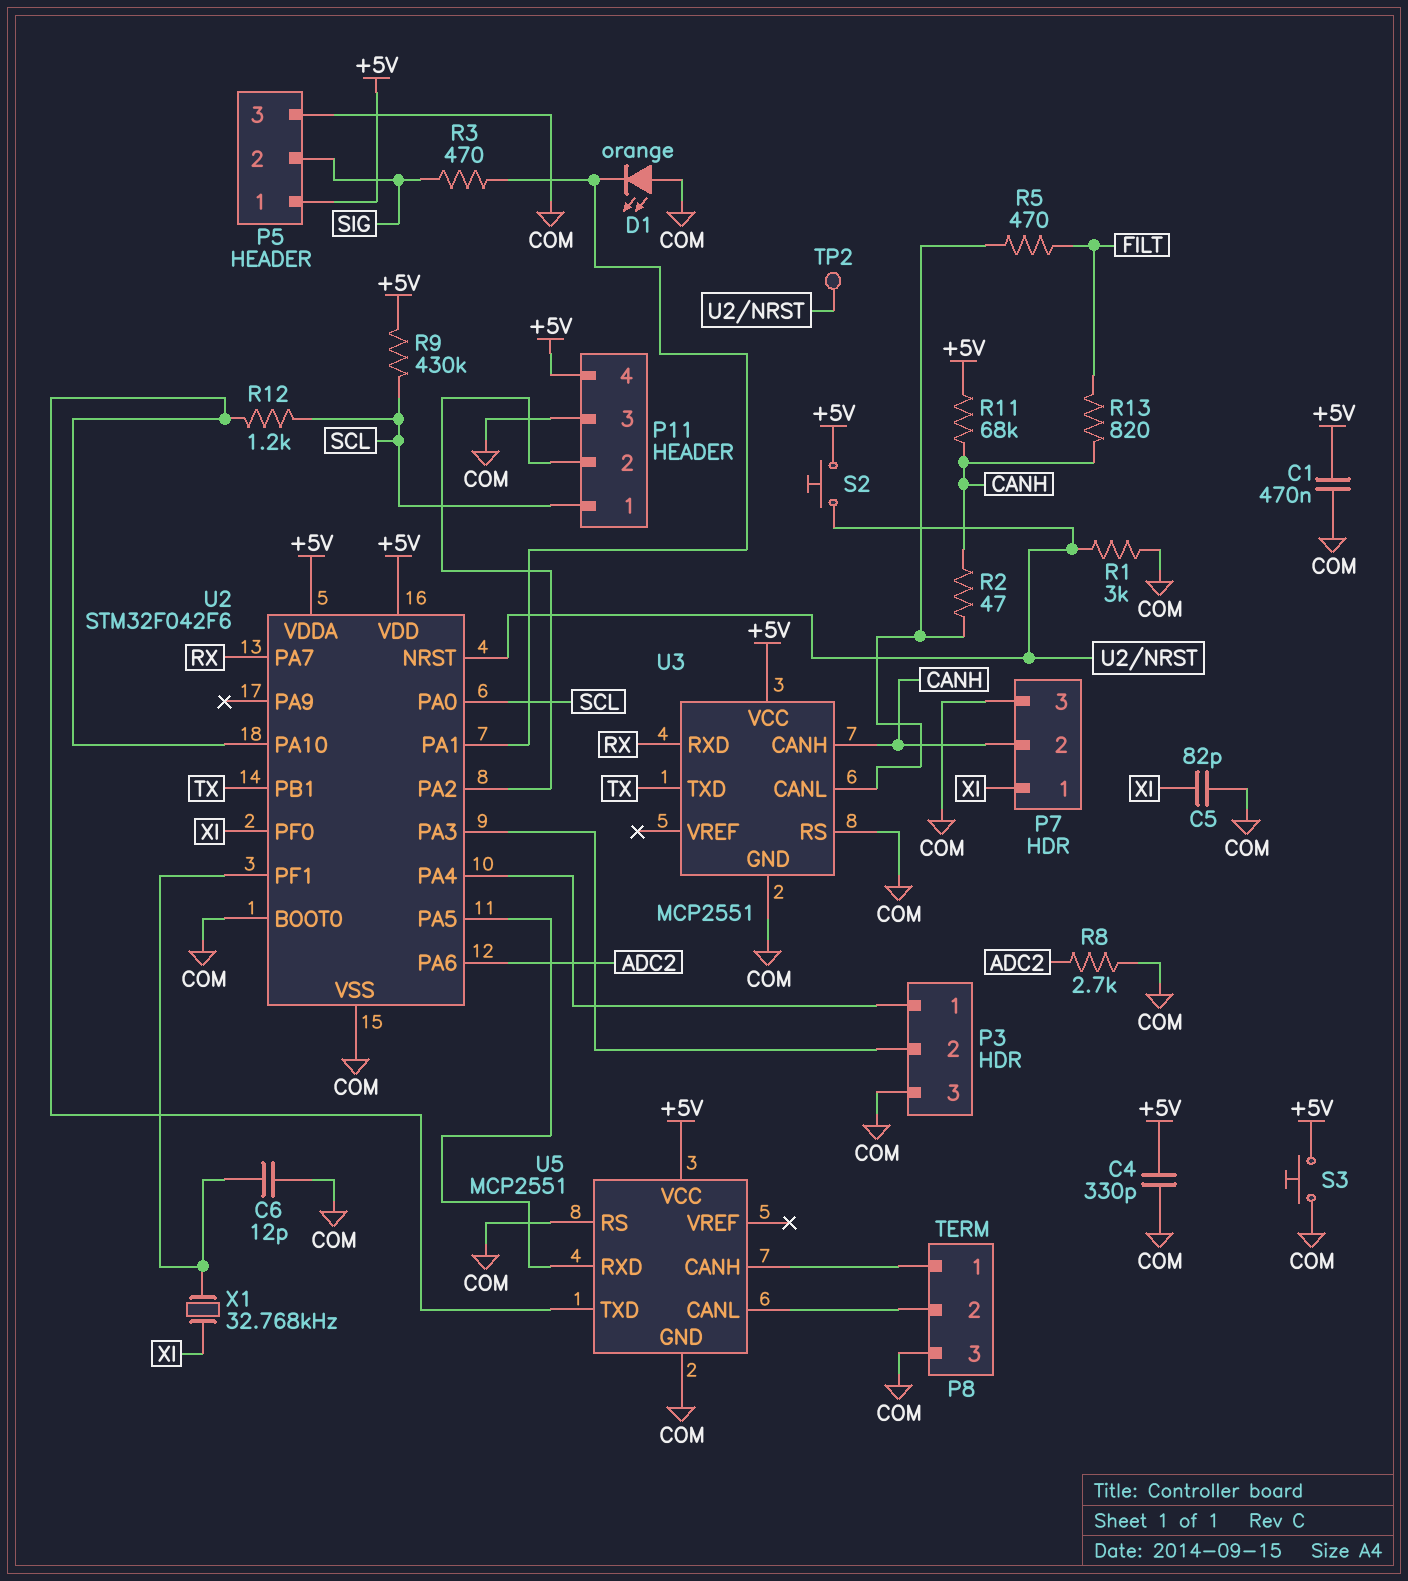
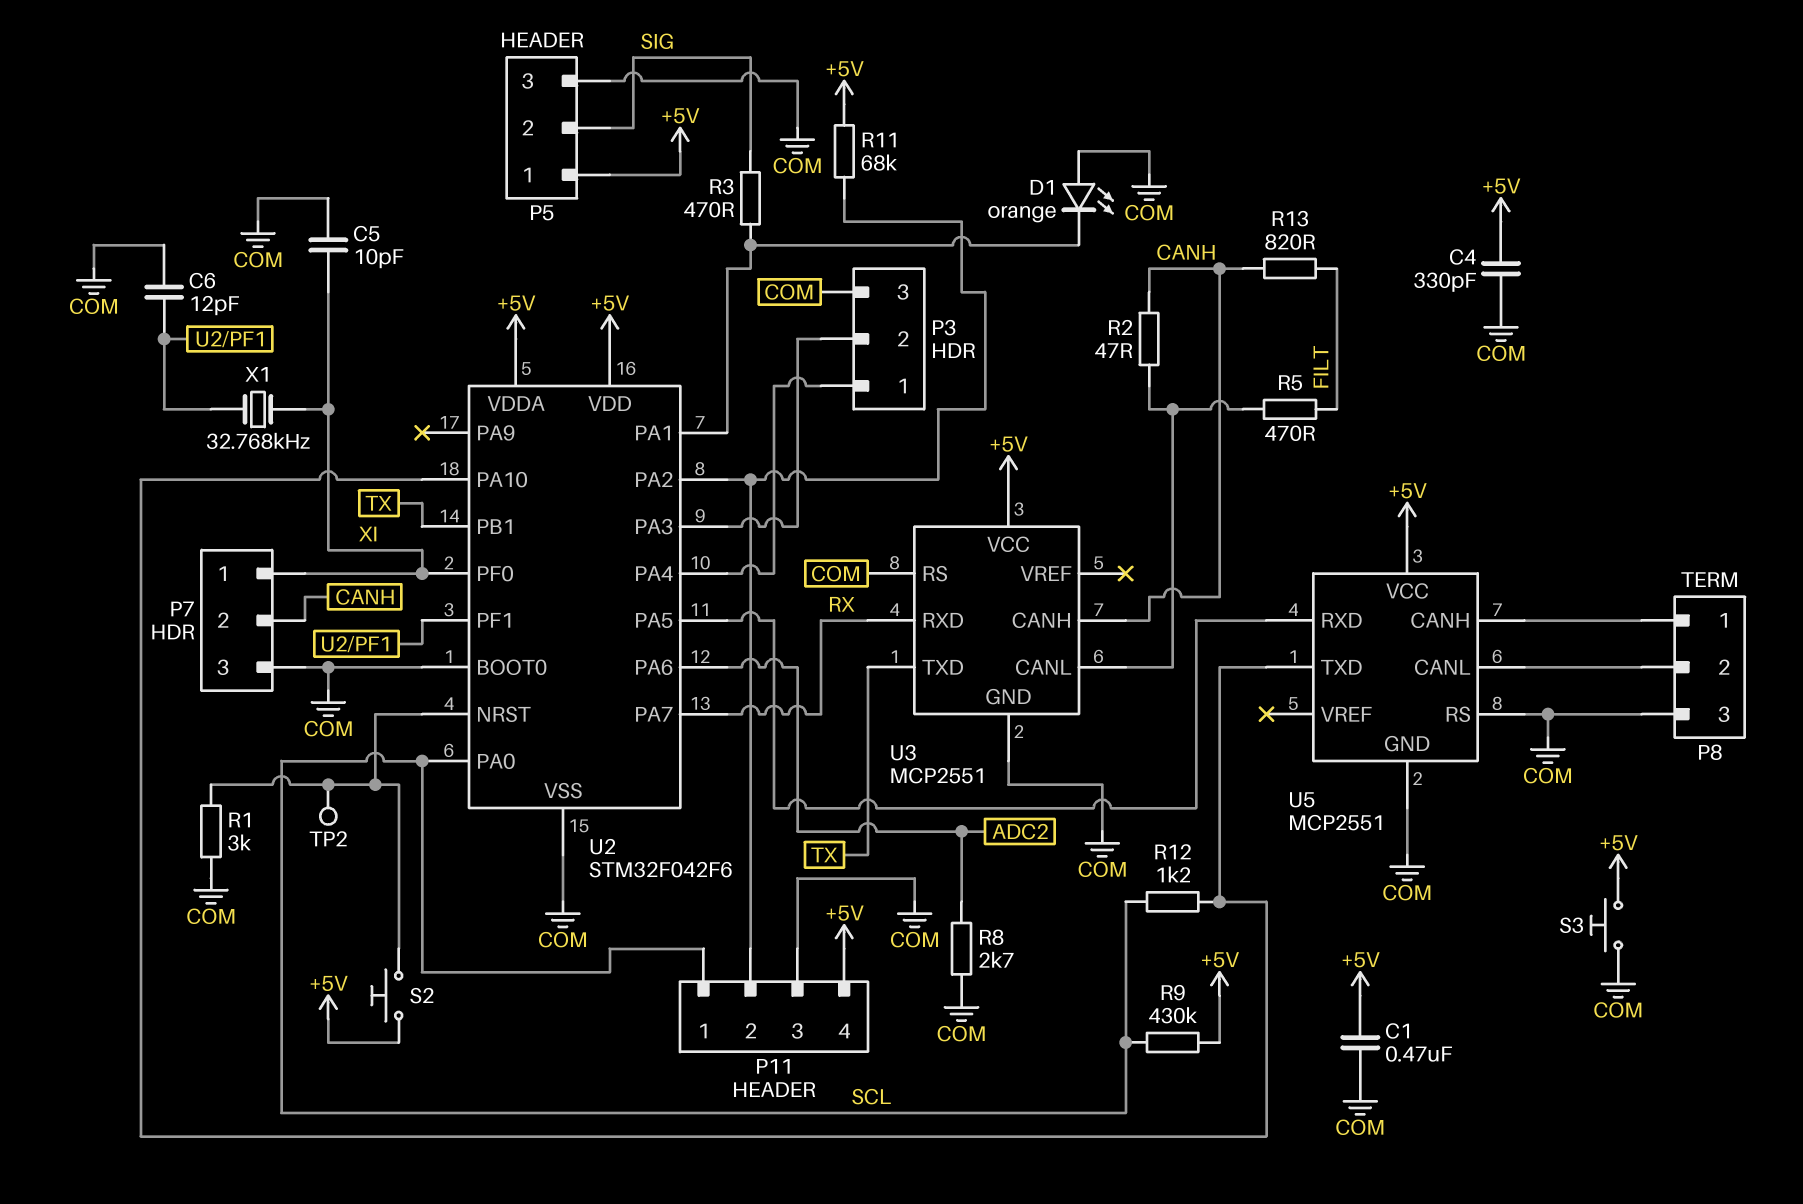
C5: 82pF (COM, XI) -> 10pF (COM, XI)
R11: 68k (+5V, CANH) -> 68k (+5V, P11/2)

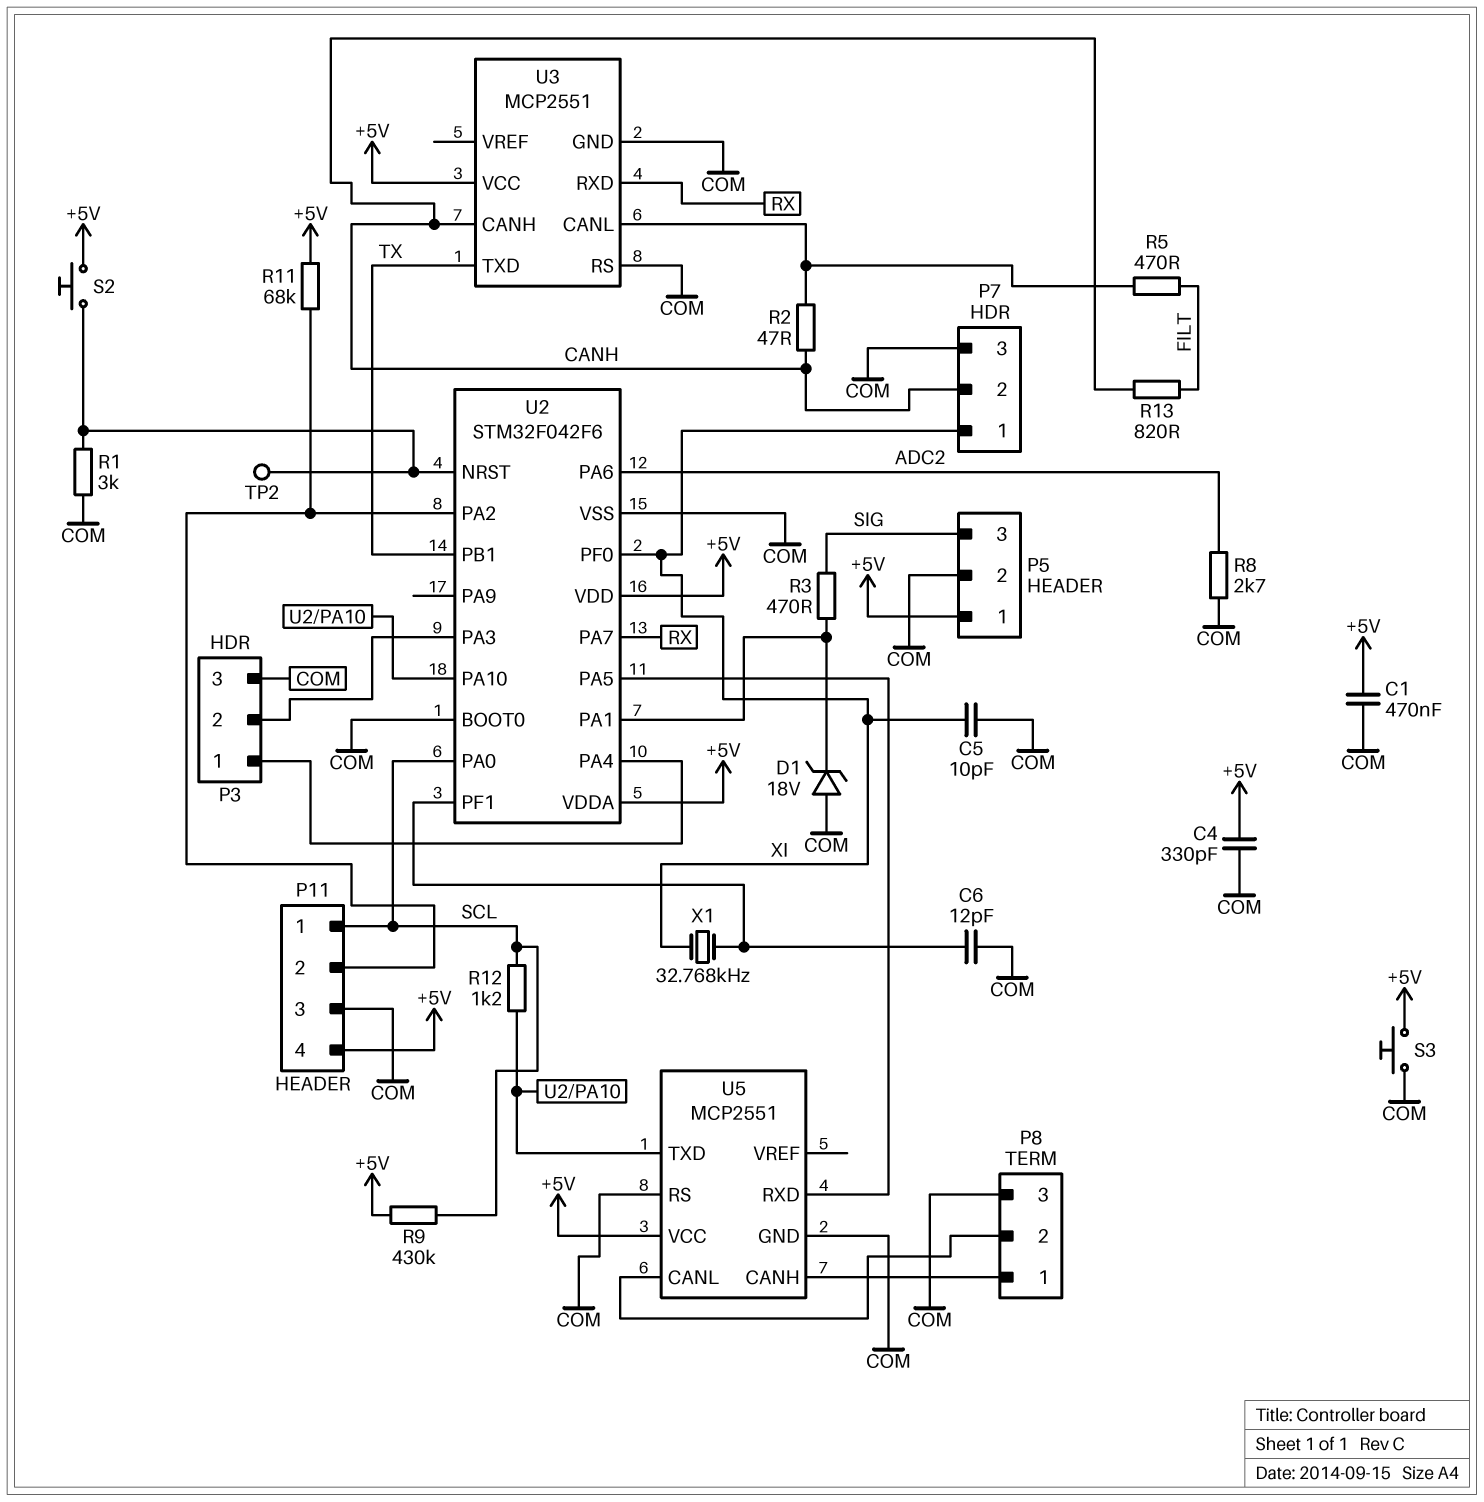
D1: LED orange (A COM, K U2/PA1) -> zener 18V (A COM, K U2/PA1)
P5 pin 2: SIG -> COM
P5 pin 3: COM -> SIG

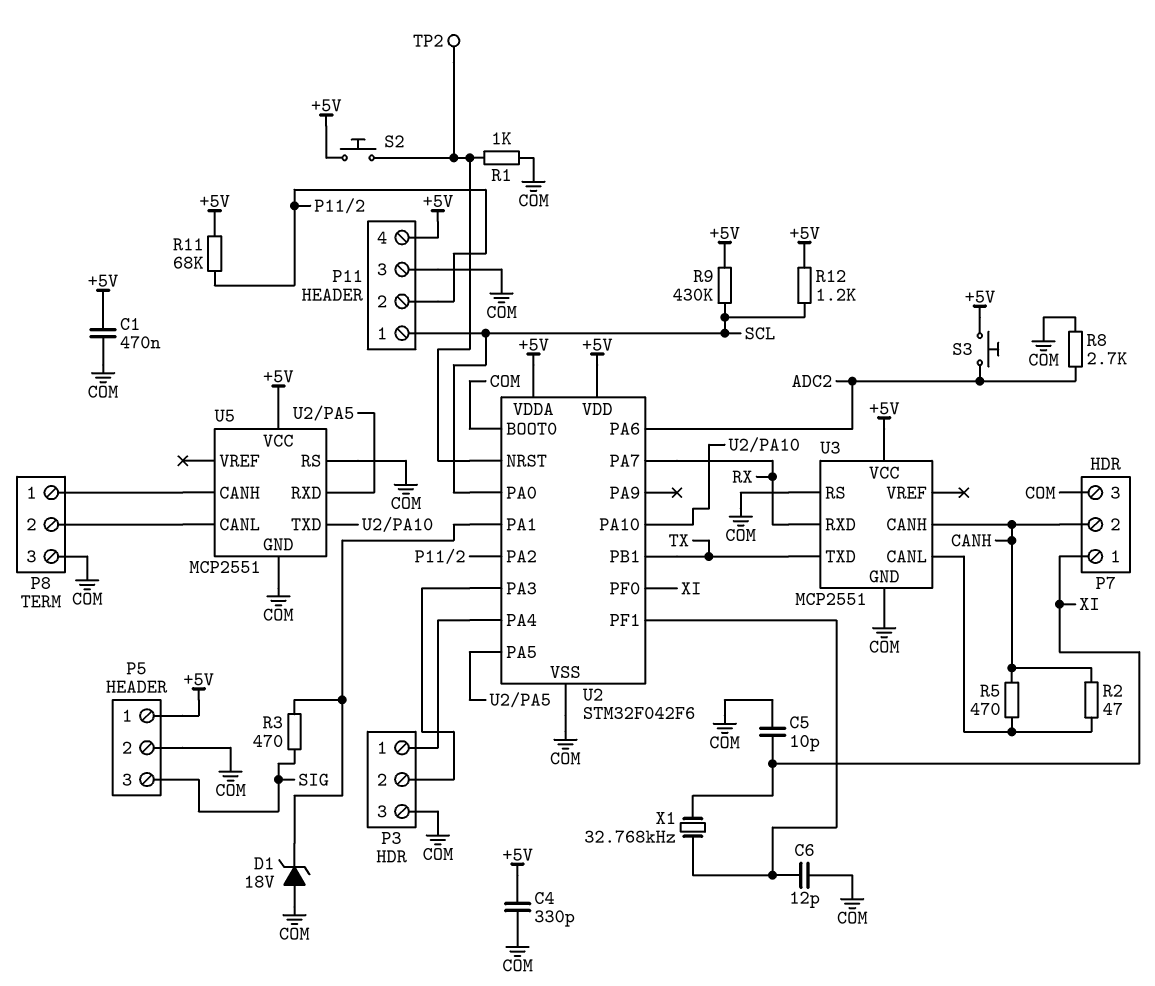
R1: 3k (COM, U2/NRST) -> 1k (COM, U2/NRST)
R5: 470 (FILT, U3/CANL) -> 470 (CANH, U3/CANL)
R12: 1.2k (SCL, U2/PA10) -> 1.2k (+5V, SCL)
R13: 820 (CANH, FILT) -> none
S3: button (+5V, COM) -> button (+5V, ADC2)

